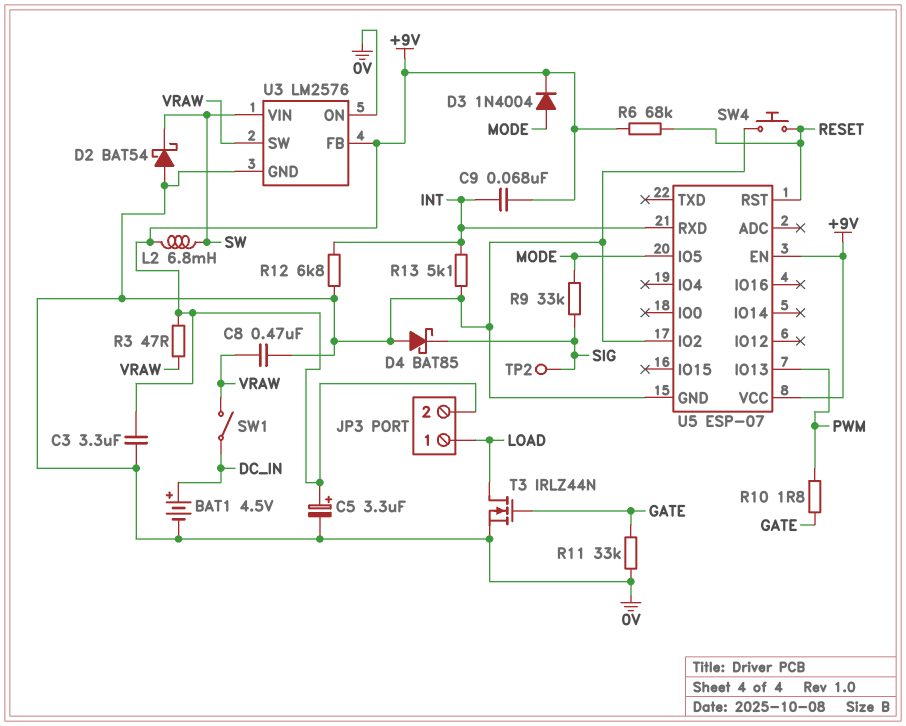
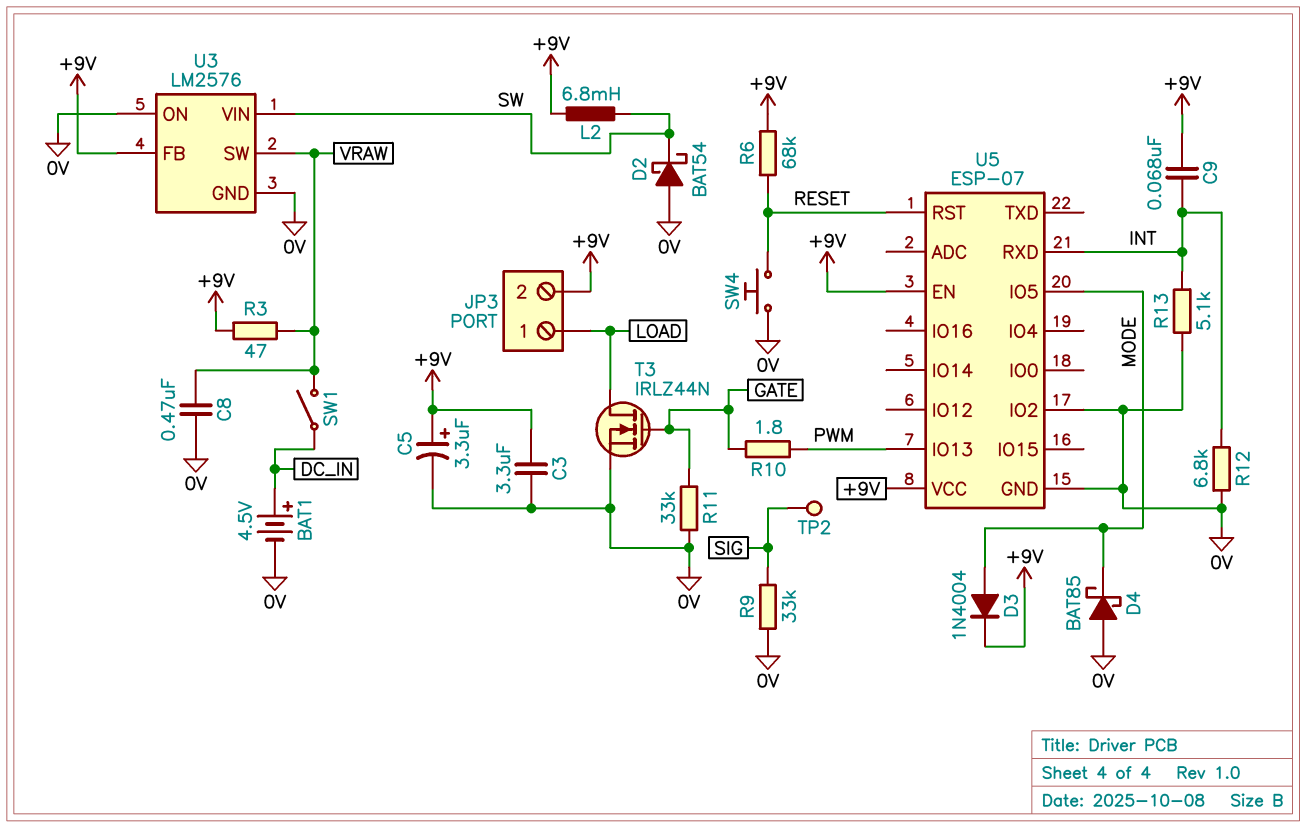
D4: schottky BAT85 (A 0V, K SIG) -> schottky BAT85 (A 0V, K MODE)
R9: 33k (MODE, SIG) -> 33k (0V, SIG)

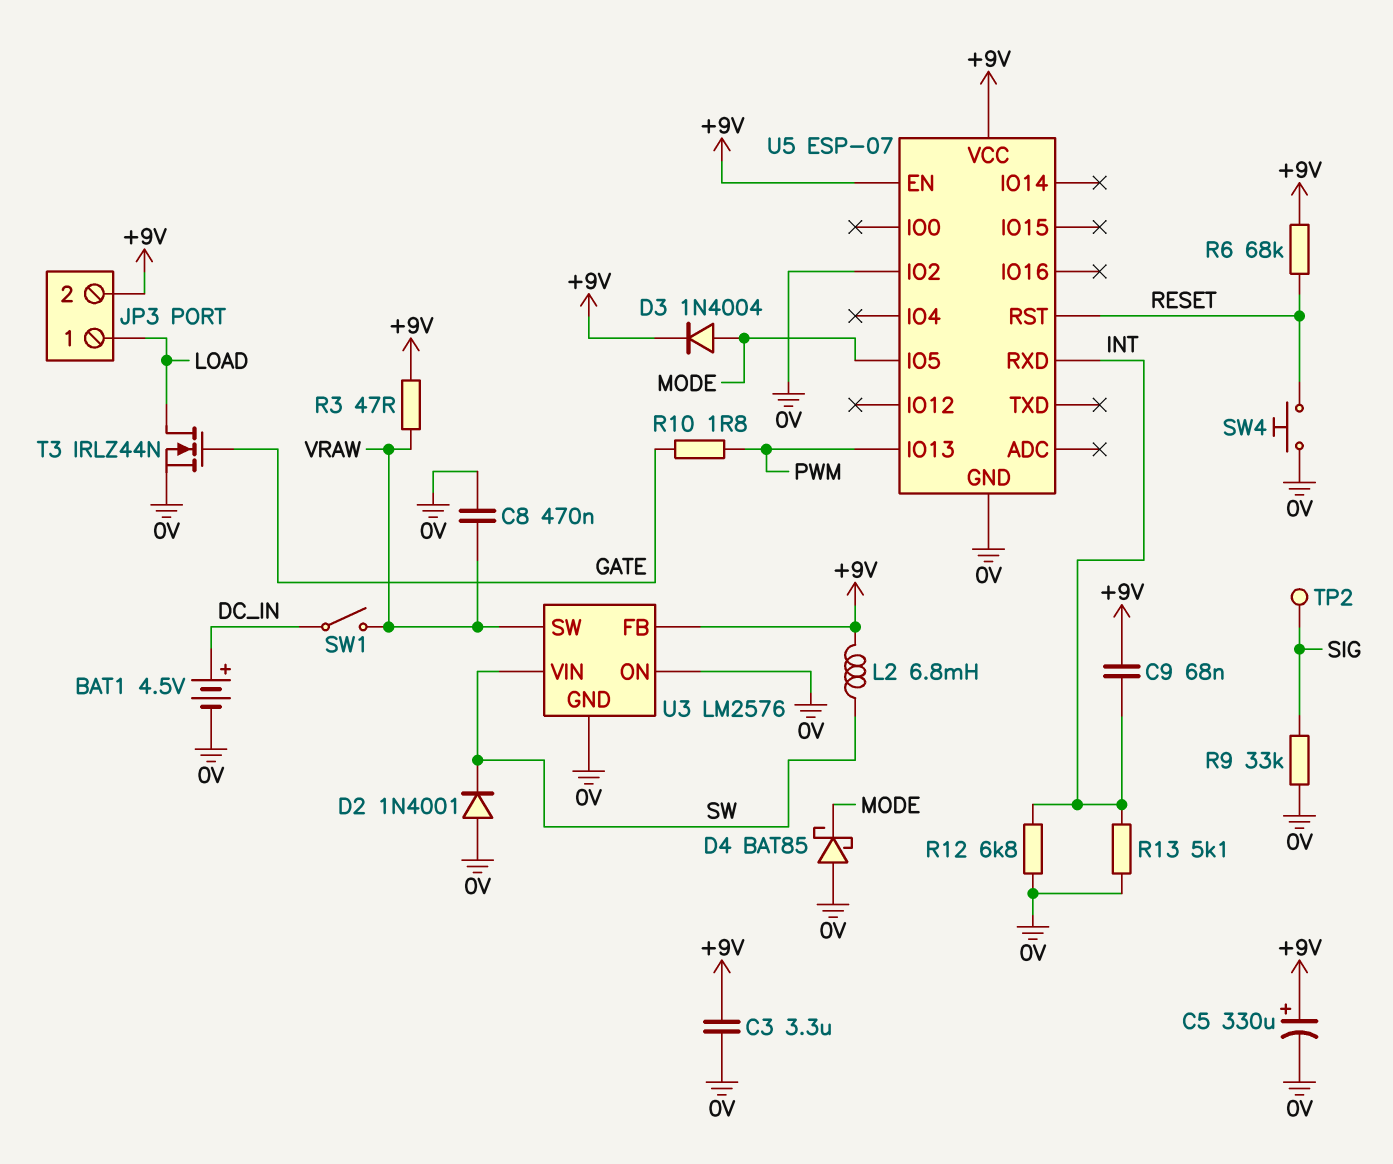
C5: 3.3uF (plus +9V, minus 0V) -> 330uF (plus +9V, minus 0V)
D2: schottky BAT54 (A 0V, K SW) -> diode 1N4001 (A 0V, K SW)
R11: 33k (0V, GATE) -> none

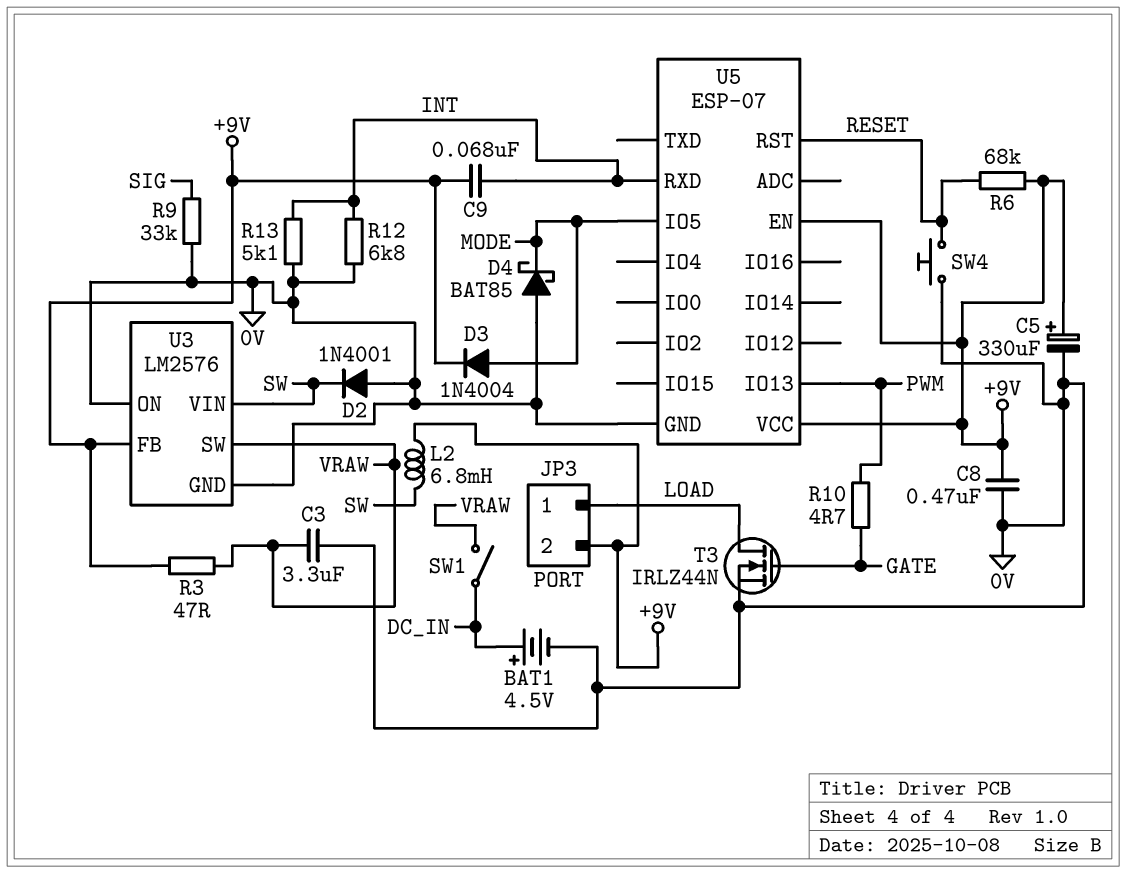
C3: 3.3uF (+9V, 0V) -> 3.3uF (0V, VRAW)
C8: 470nF (0V, VRAW) -> 470nF (+9V, 0V)
R10: 1.8 (GATE, PWM) -> 4.7 (GATE, PWM)
TP2: test point (SIG) -> none
U5 pin IO2: 0V -> none

